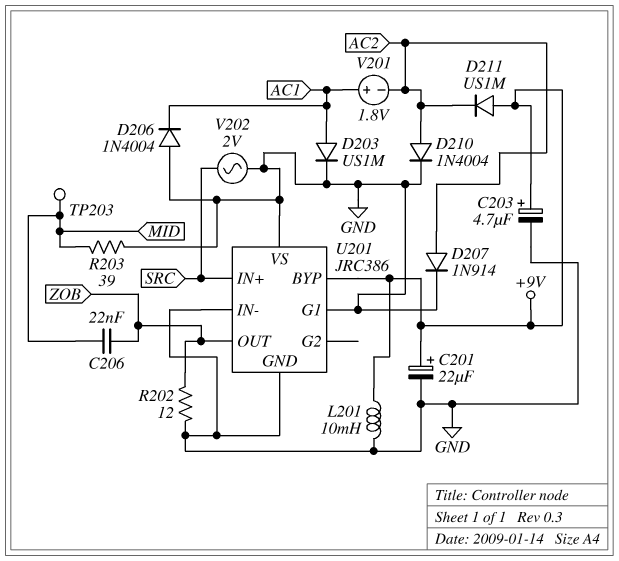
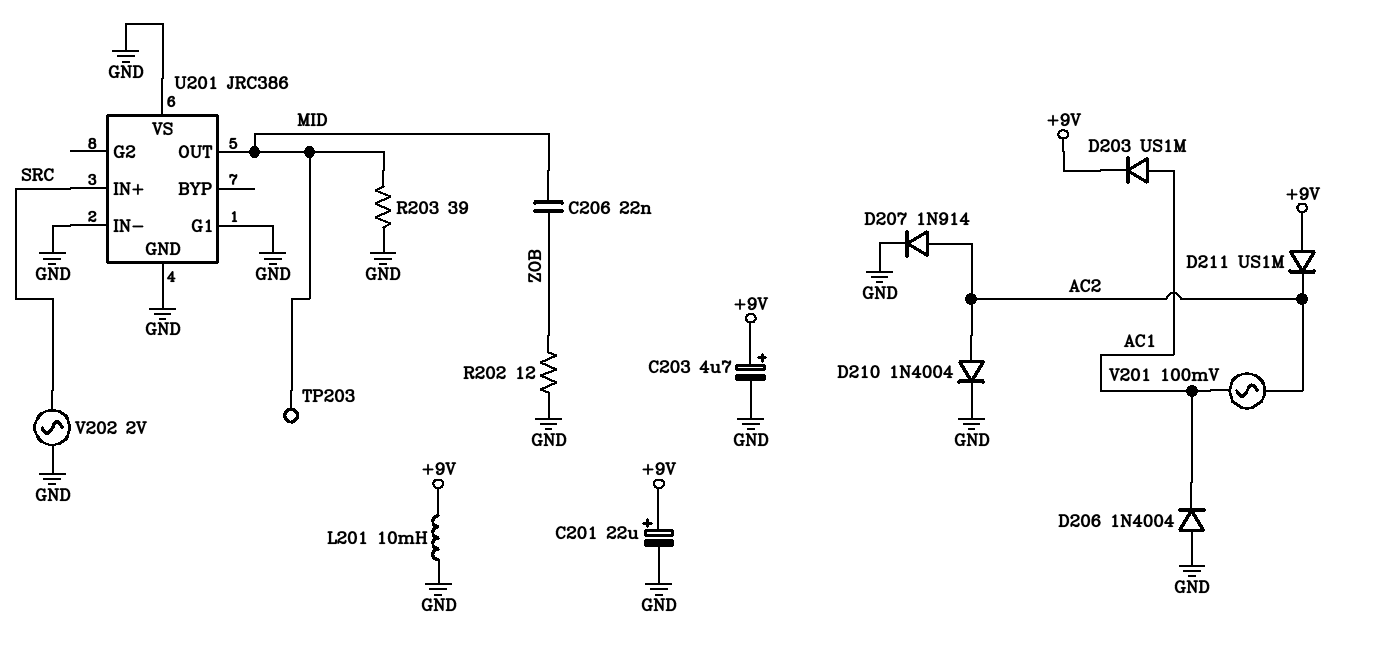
D203: diode US1M (A AC1, K GND) -> diode US1M (A AC1, K +9V)
U201 pin BYP: +9V -> none
U201 pin OUT: ZOB -> MID
V201: 1.8V (plus AC1, minus AC2) -> AC 100mV (AC1, AC2)

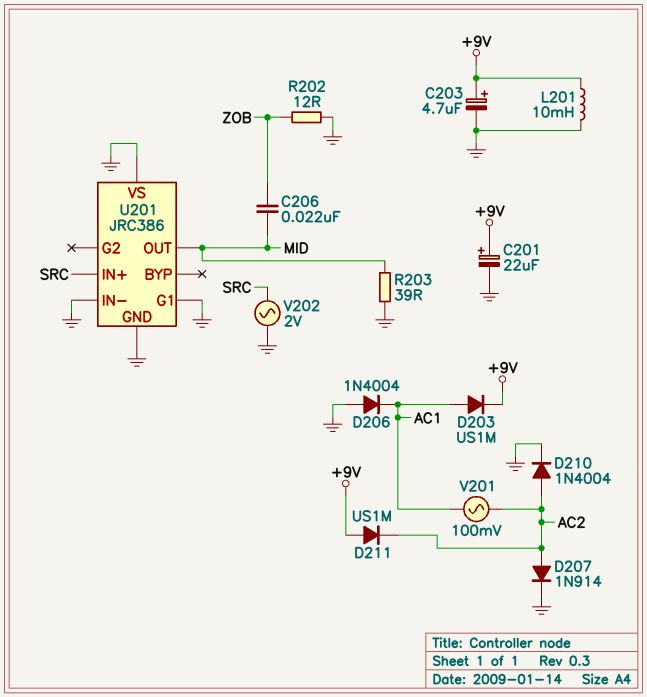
TP203: test point (MID) -> none

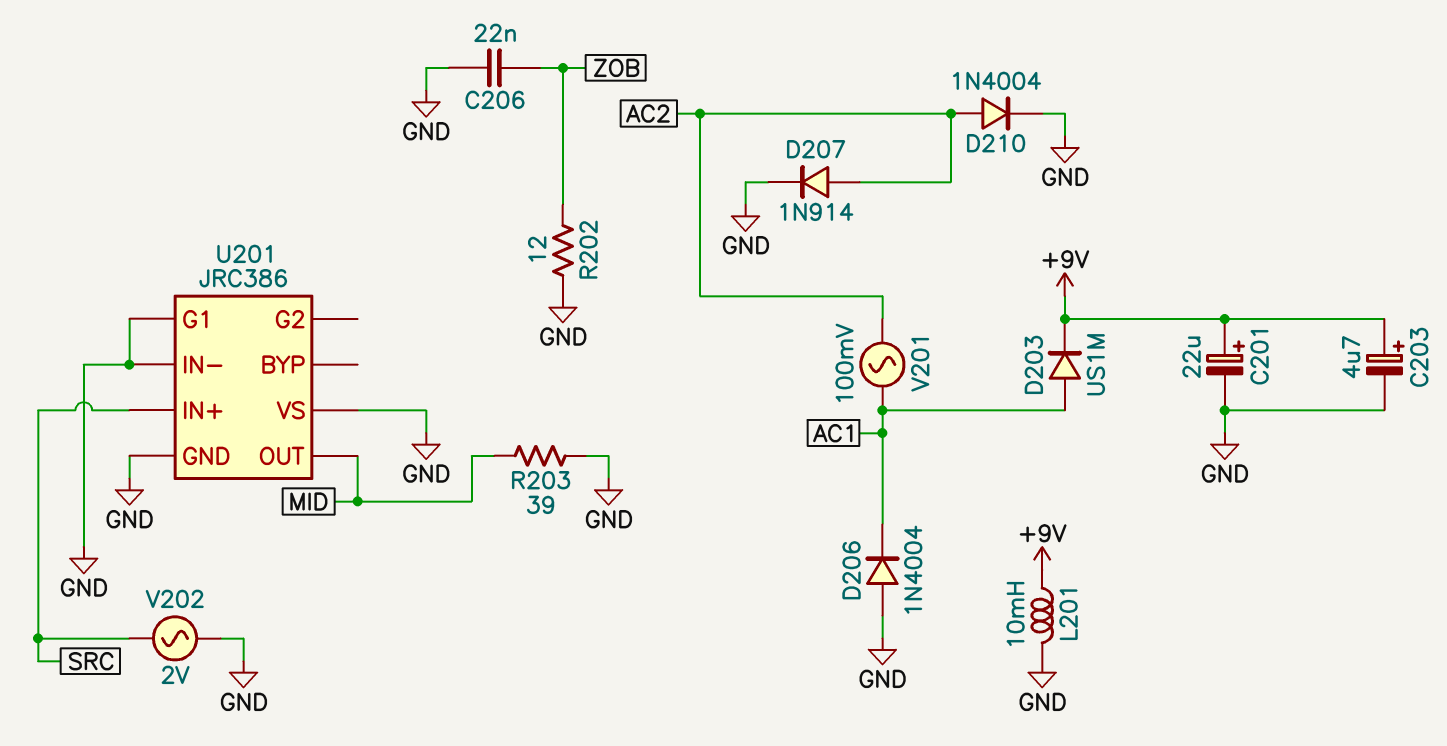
C206: 22nF (MID, ZOB) -> 22nF (GND, ZOB)
D211: diode US1M (A +9V, K AC2) -> none

